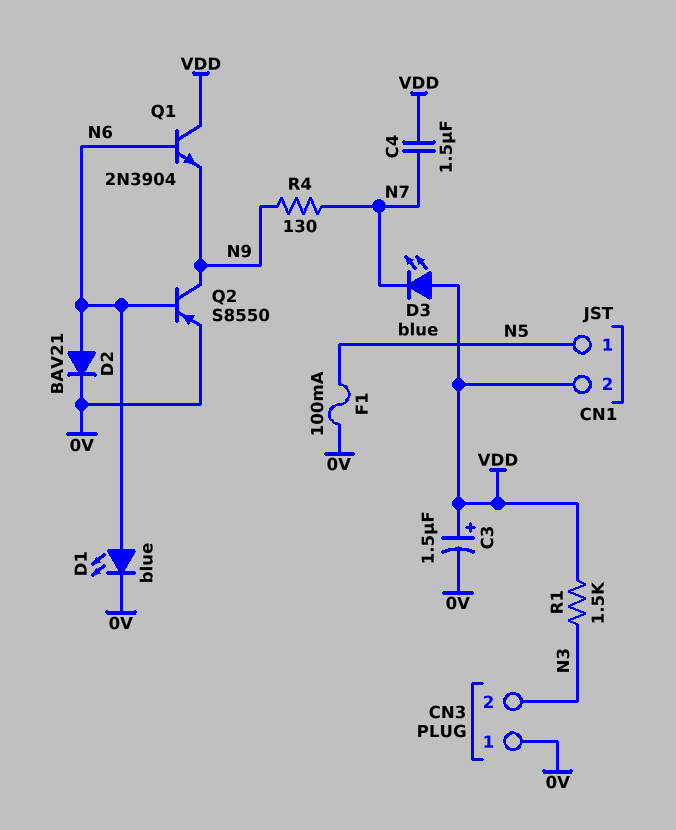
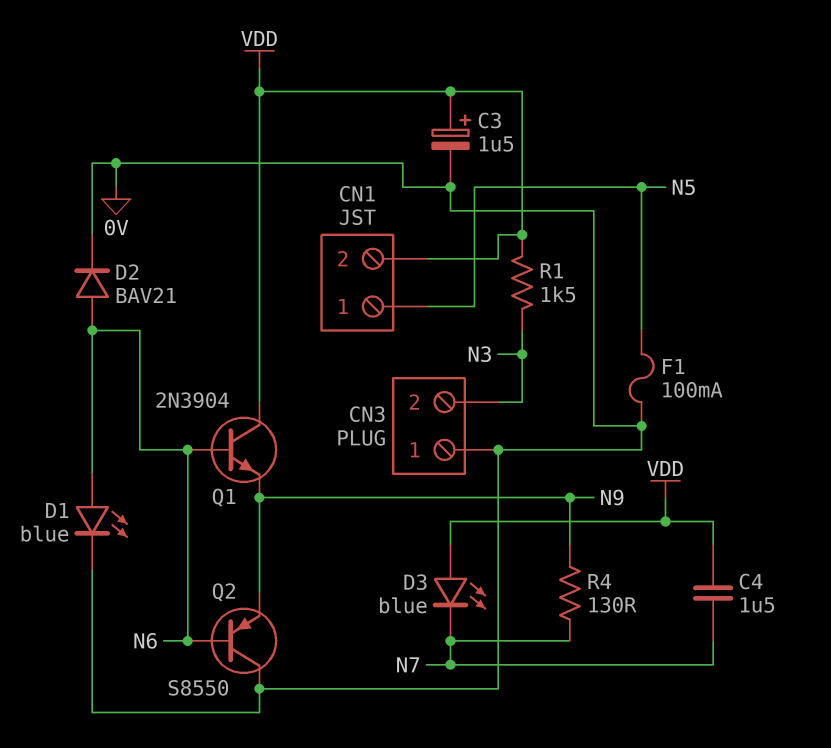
Q2: PNP S8550 (B N6, C N9, E 0V) -> PNP S8550 (B N6, C 0V, E N9)

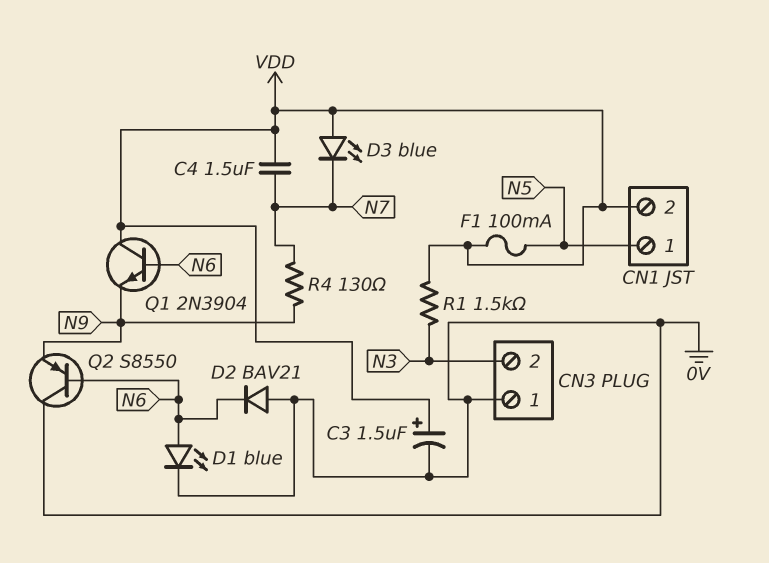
D2: diode BAV21 (A N6, K 0V) -> diode BAV21 (A 0V, K N6)
F1: 100mA (0V, N5) -> 100mA (N5, VDD)

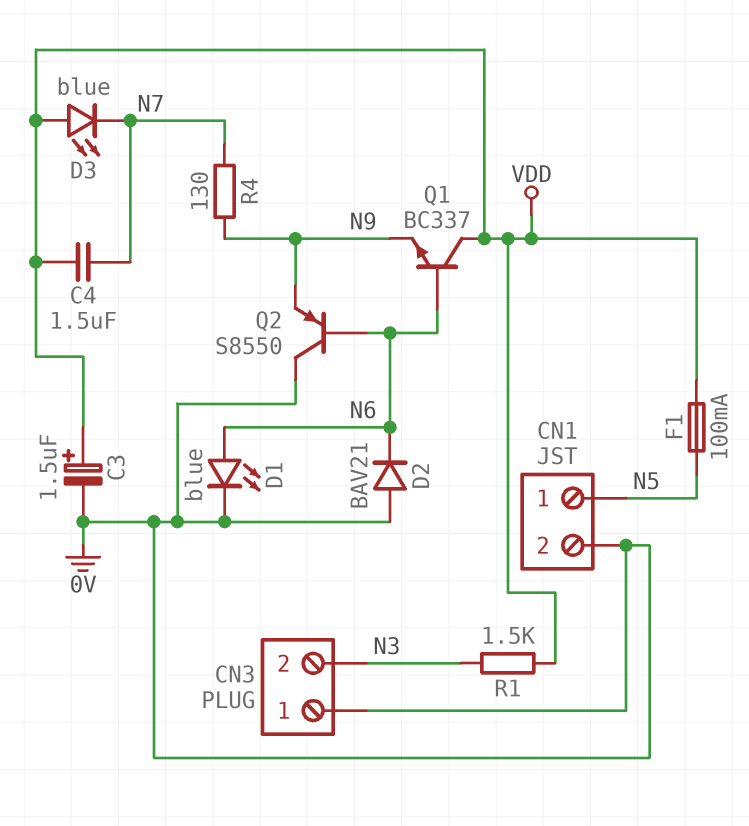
CN1 pin 2: VDD -> 0V
Q1: NPN 2N3904 (B N6, C VDD, E N9) -> NPN BC337 (B N6, C VDD, E N9)

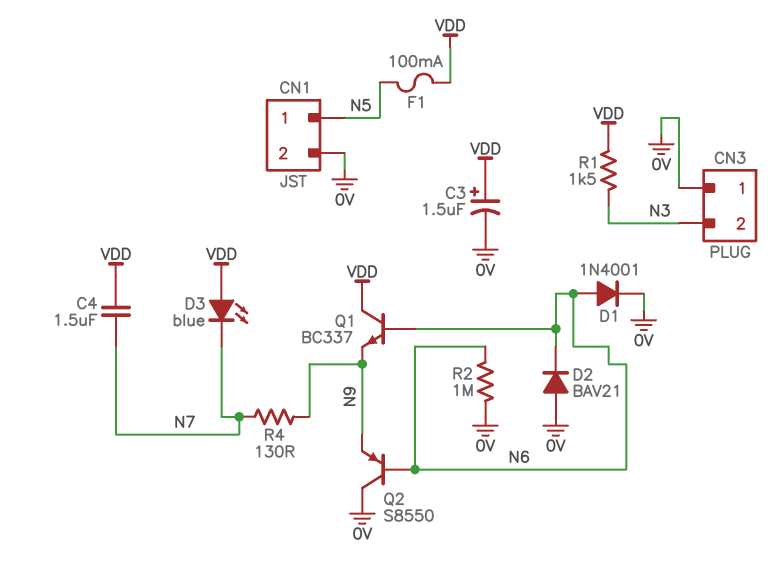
D1: LED blue (A N6, K 0V) -> diode 1N4001 (A N6, K 0V)
R2: none -> 1M (0V, N6)

